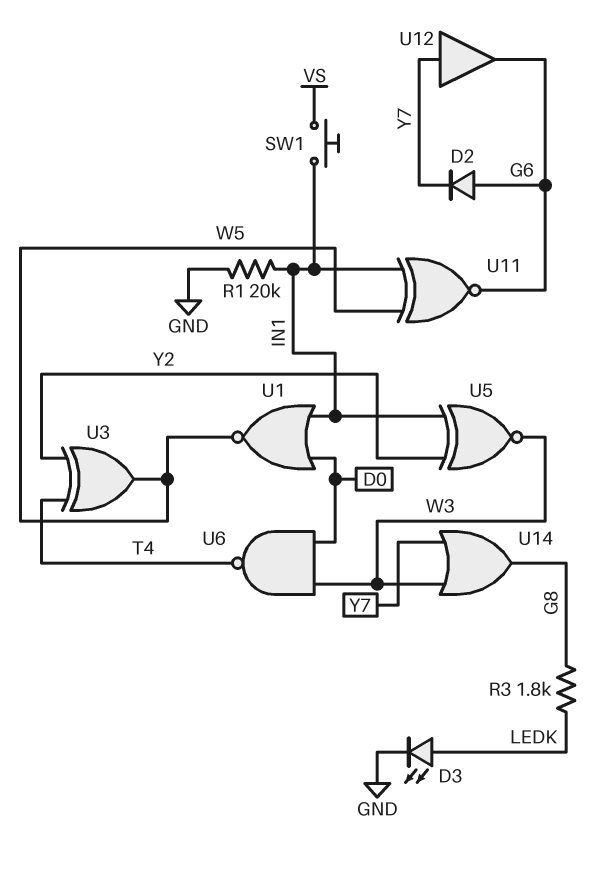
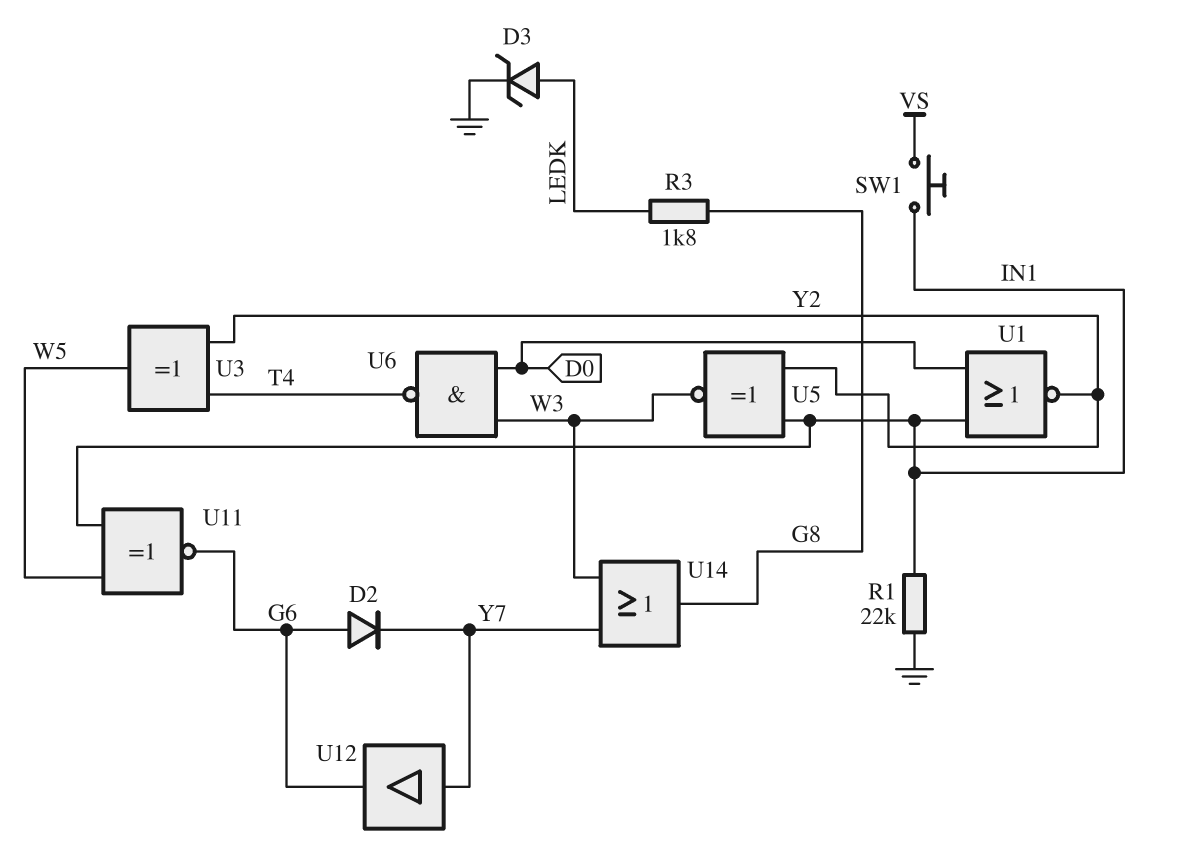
D3: LED (A LEDK, K GND) -> zener (A LEDK, K GND)
R1: 20k (GND, IN1) -> 22k (GND, IN1)
U1: NOR (in D0, in IN1, out W5) -> NOR (in D0, in IN1, out Y2)

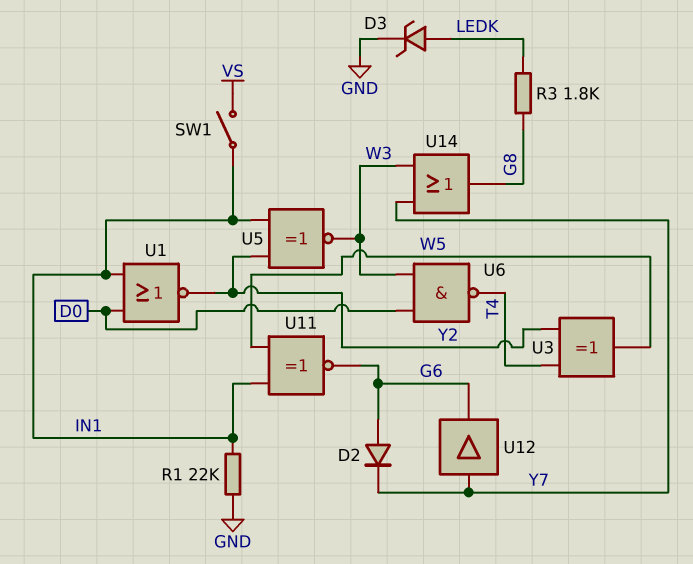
SW1: button (IN1, VS) -> switch (IN1, VS)

